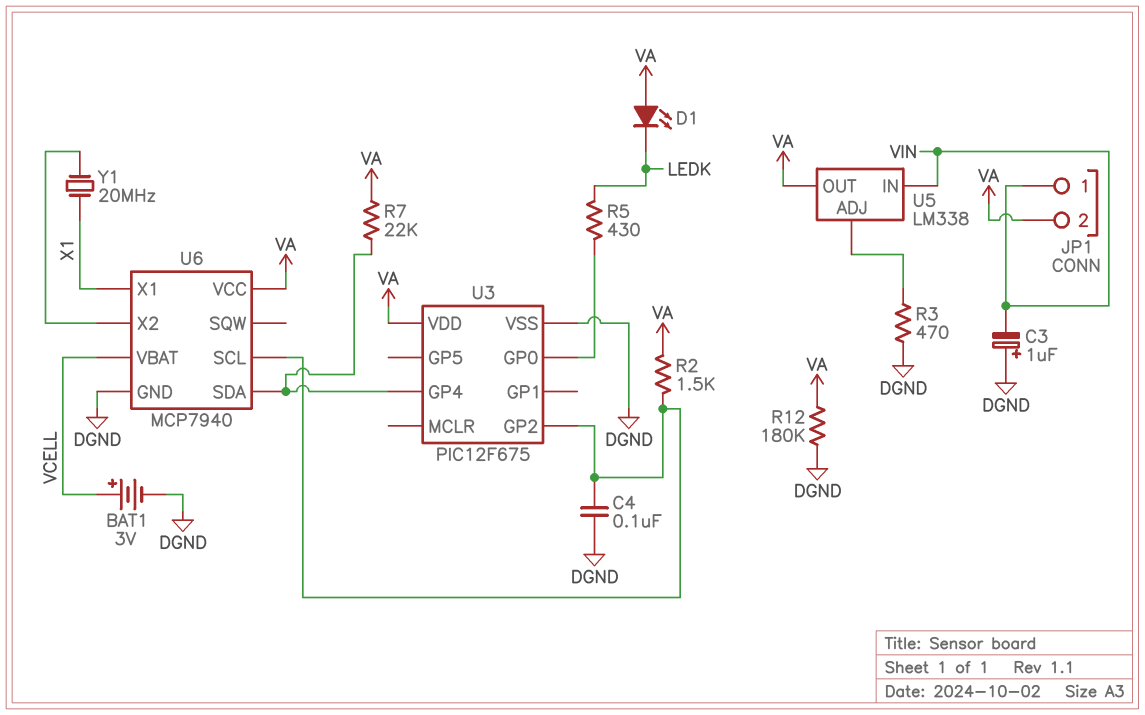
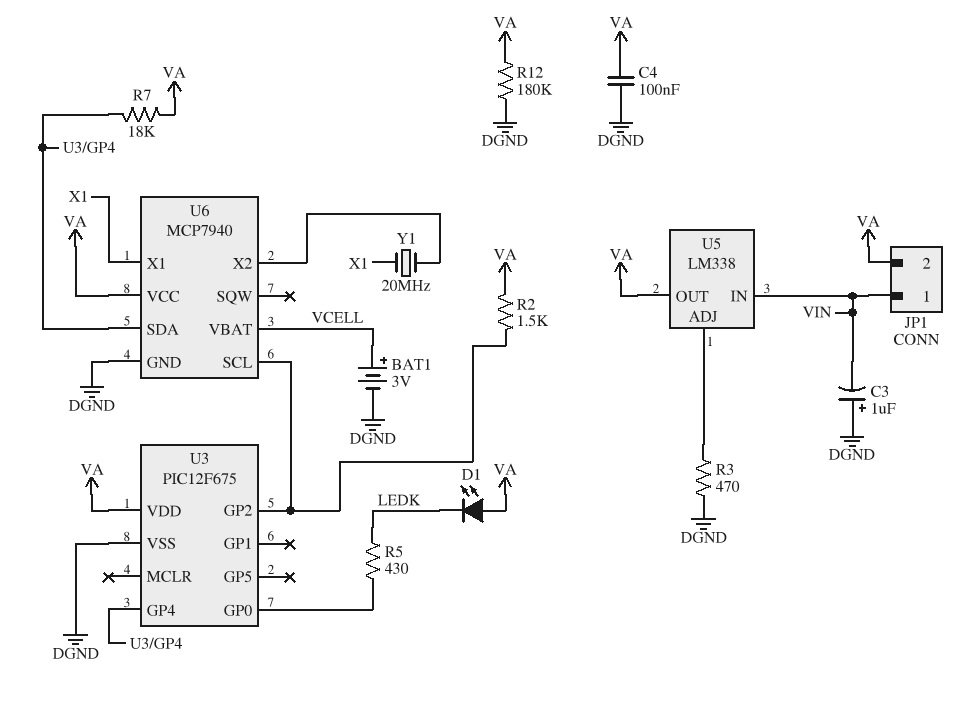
C4: 100nF (DGND, U3/GP2) -> 100nF (DGND, VA)
R7: 22k (U3/GP4, VA) -> 18k (U3/GP4, VA)

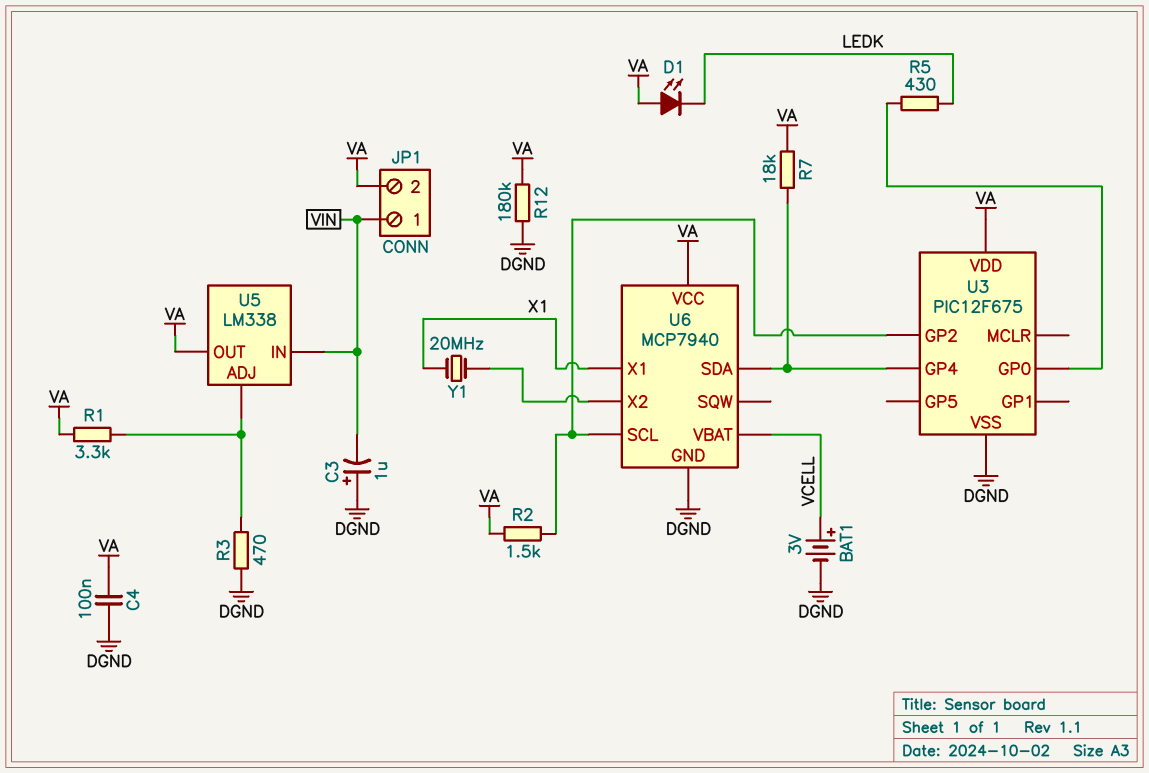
R1: none -> 3.3k (U5/ADJ, VA)

